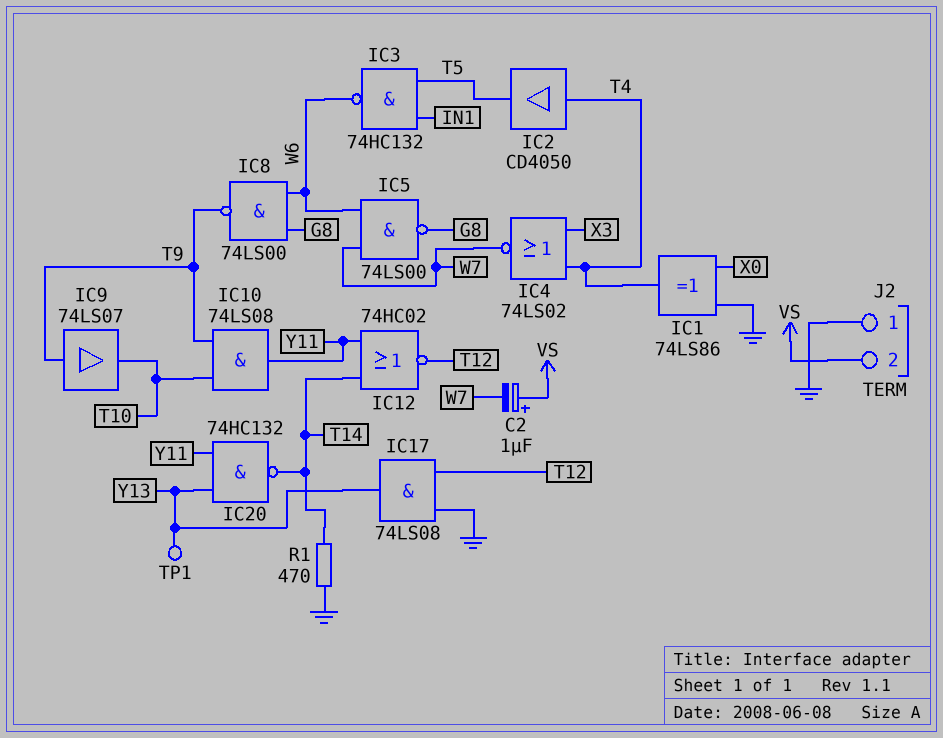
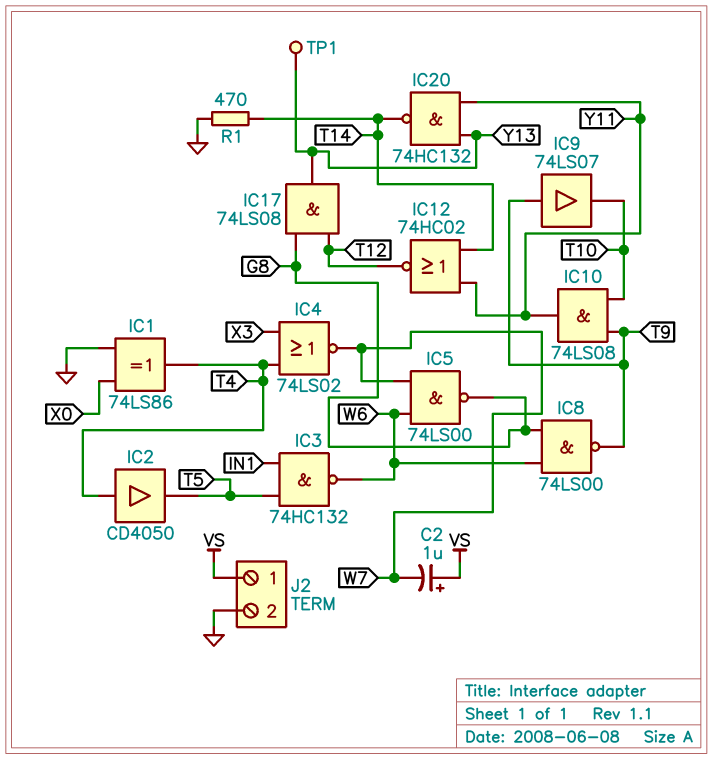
IC17: AND 74LS08 (in GND, in T12, out Y13) -> AND 74LS08 (in G8, in T12, out Y13)
J2 pin 1: GND -> VS
J2 pin 2: VS -> GND

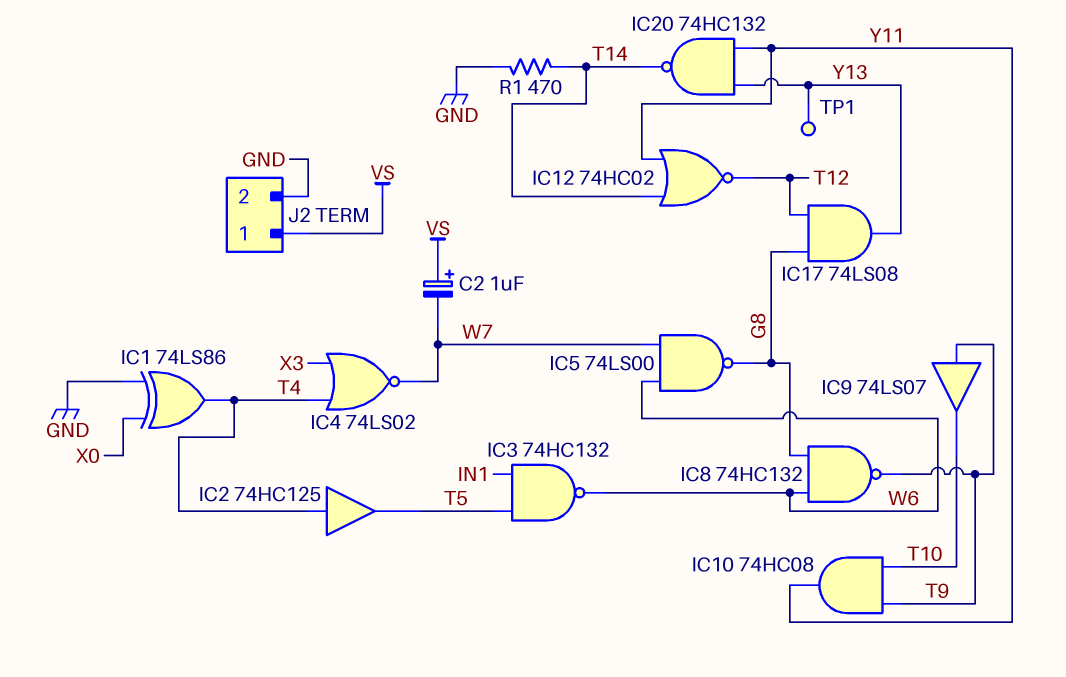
IC2: buffer CD4050 (in T4, out T5) -> buffer 74HC125 (in T4, out T5)
IC8: NAND 74LS00 (in G8, in W6, out T9) -> NAND 74HC132 (in G8, in W6, out T9)
IC10: AND 74LS08 (in T9, in T10, out Y11) -> AND 74HC08 (in T9, in T10, out Y11)

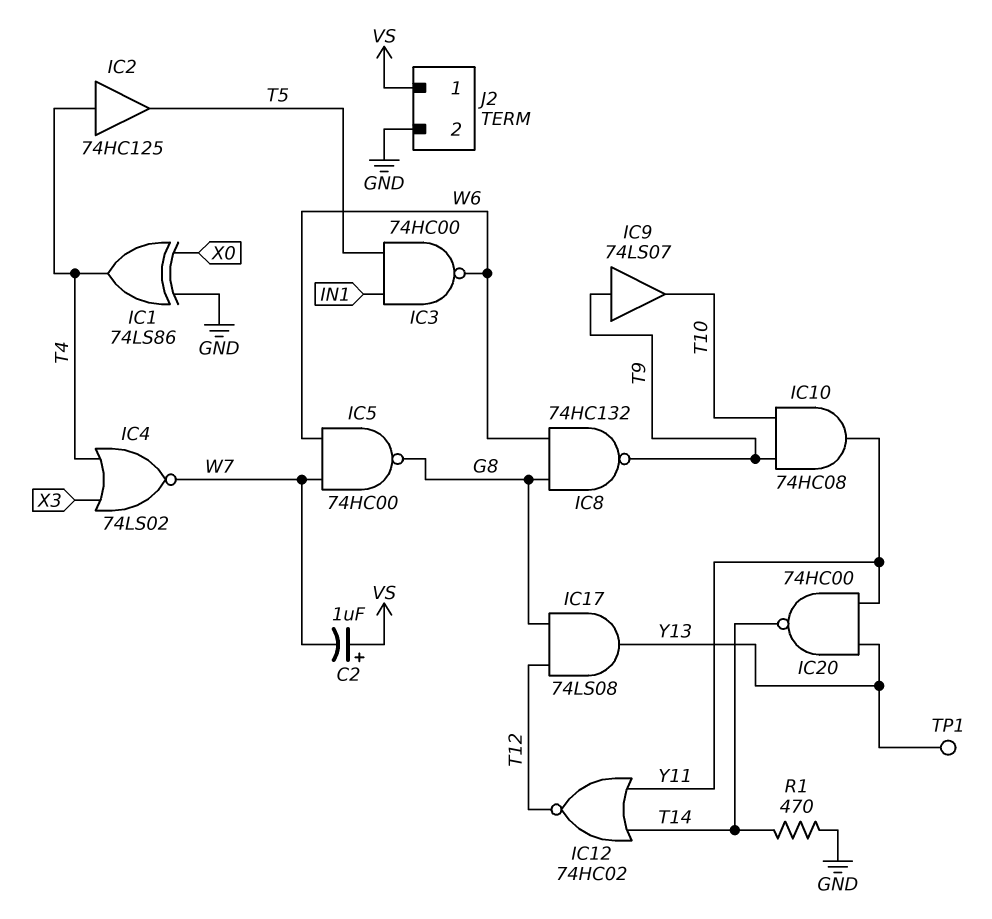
IC3: NAND 74HC132 (in IN1, in T5, out W6) -> NAND 74HC00 (in IN1, in T5, out W6)
IC5: NAND 74LS00 (in W6, in W7, out G8) -> NAND 74HC00 (in W6, in W7, out G8)
IC20: NAND 74HC132 (in Y11, in Y13, out T14) -> NAND 74HC00 (in Y11, in Y13, out T14)

